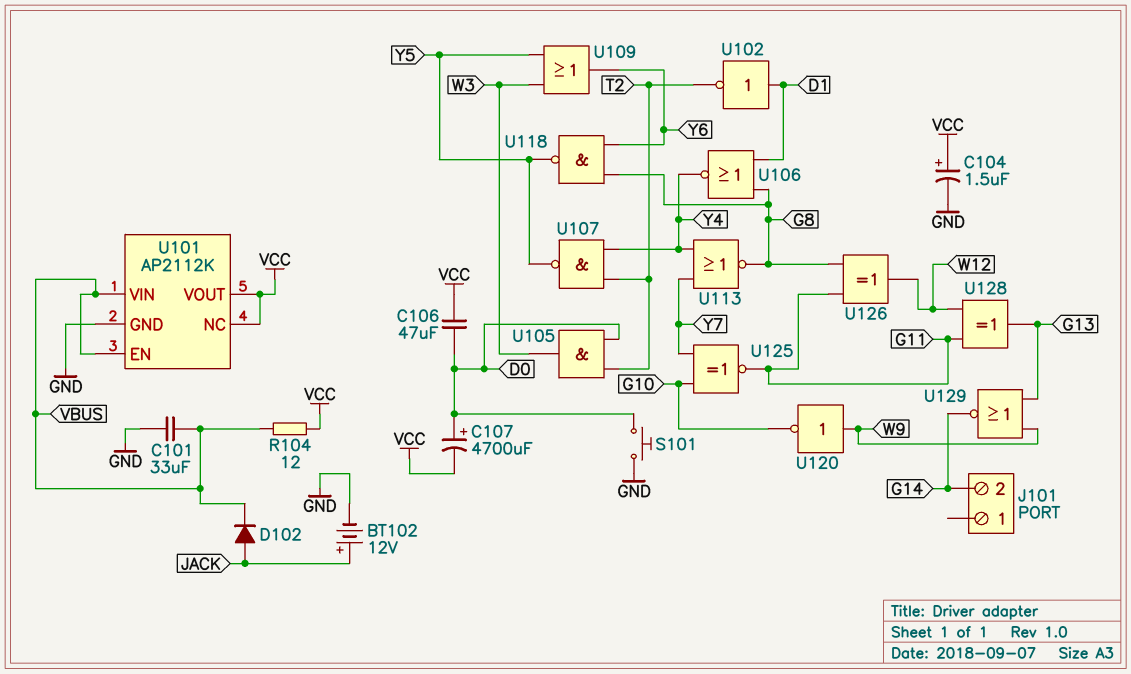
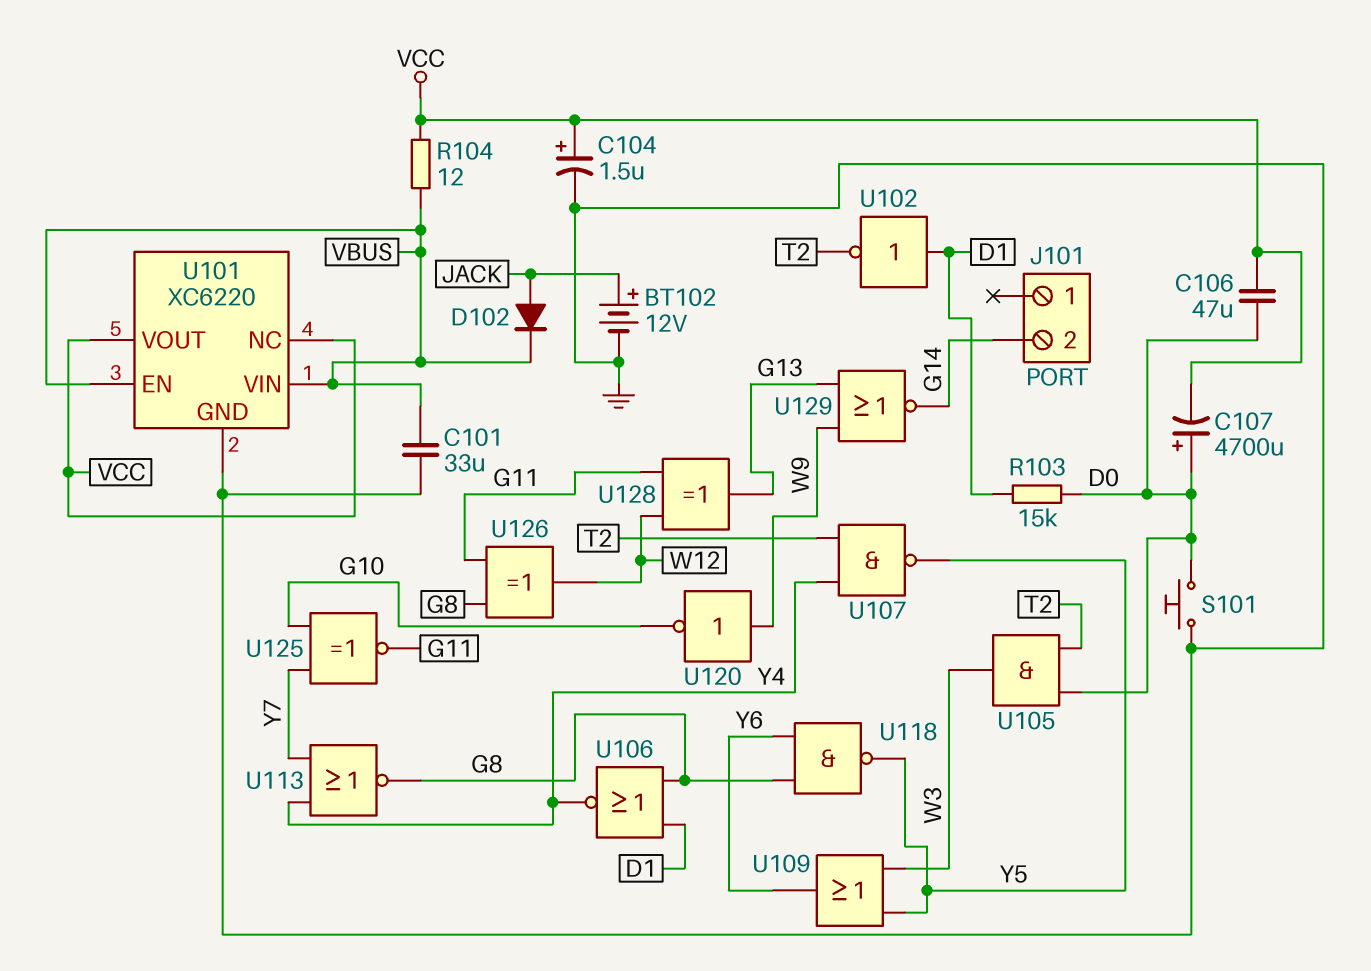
R103: none -> 15k (D0, D1)
U101: AP2112K -> XC6220

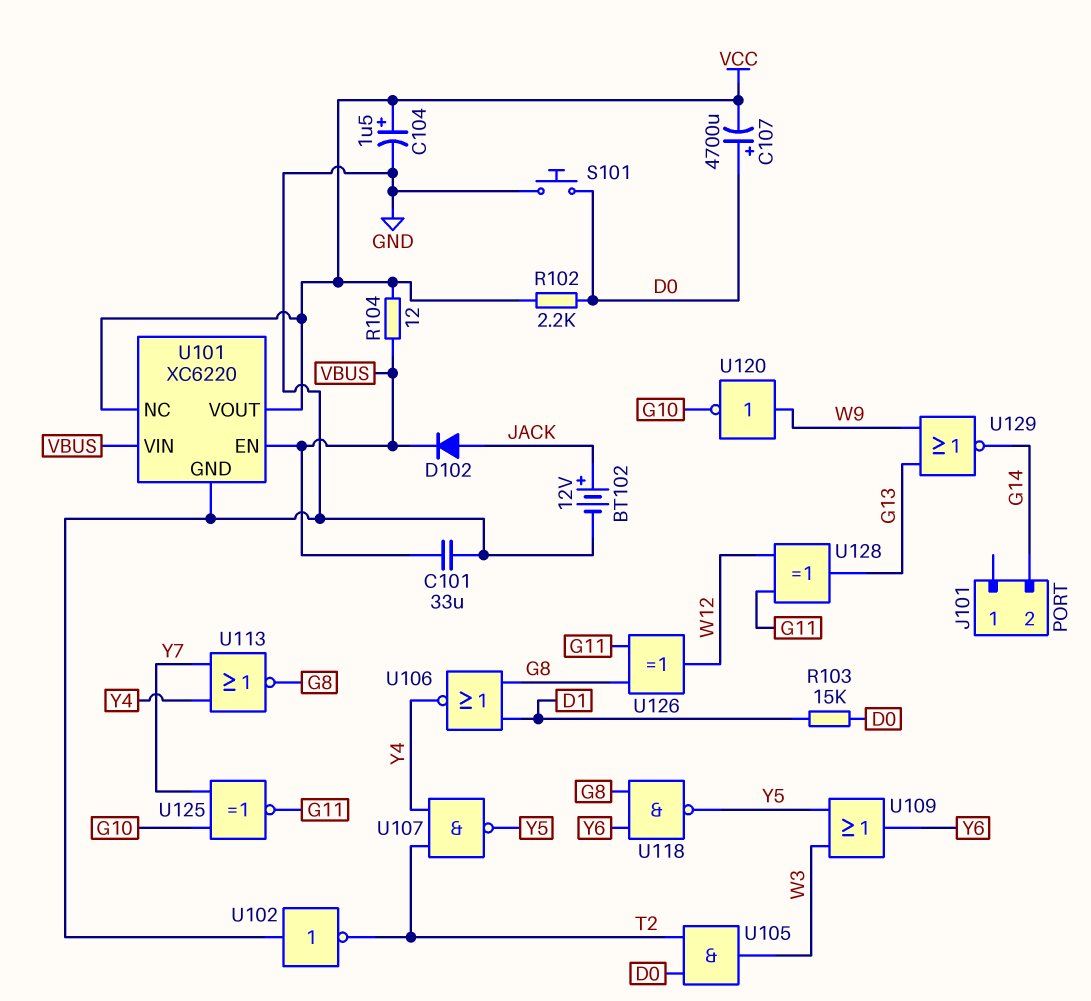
C106: 47uF (D0, VCC) -> none
R102: none -> 2.2k (D0, VCC)
U102: NOT (in D1, out T2) -> NOT (in GND, out T2)

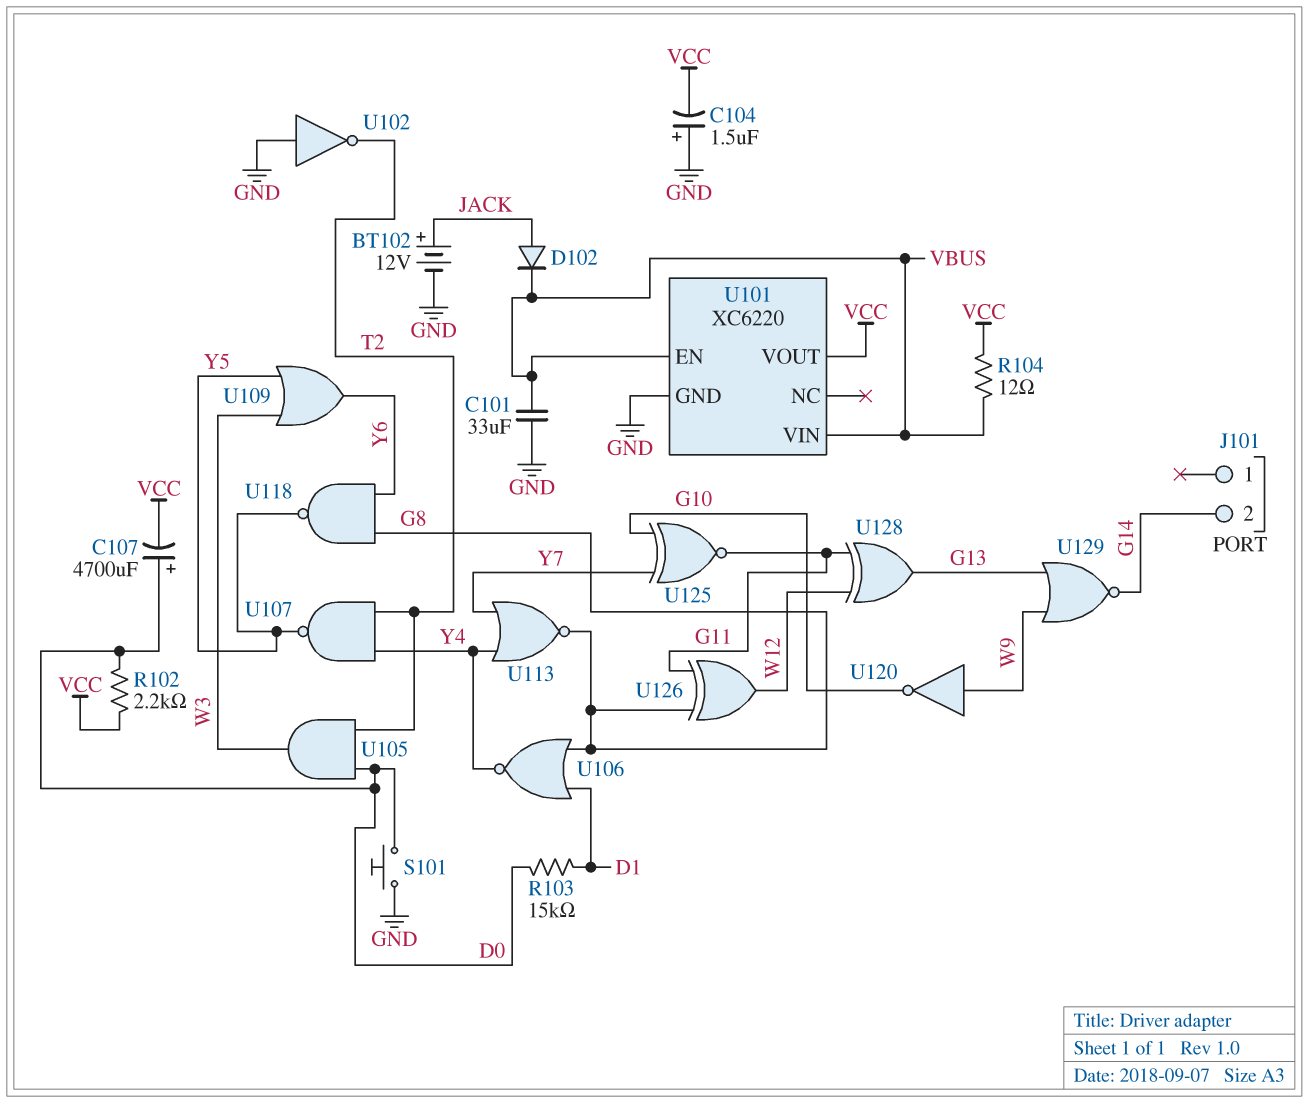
C104: 1.5uF (plus VCC, minus GND) -> 1.5uF (plus GND, minus VCC)
U101 pin NC: VCC -> none

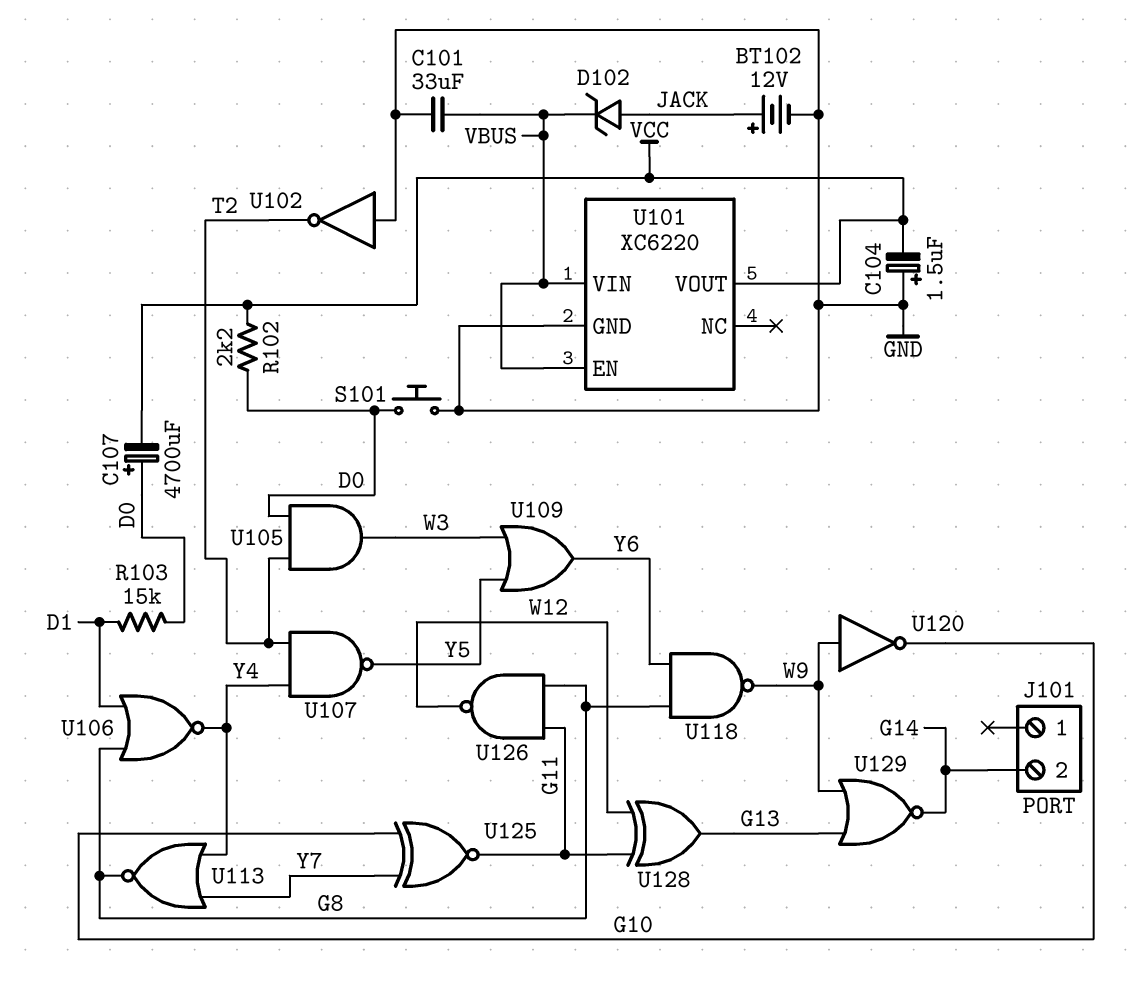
D102: diode (A JACK, K VBUS) -> zener (A JACK, K VBUS)
R104: 12 (VBUS, VCC) -> none
U118: NAND (in G8, in Y6, out Y5) -> NAND (in G8, in Y6, out W9)
U126: XOR (in G8, in G11, out W12) -> NAND (in G8, in G11, out W12)

